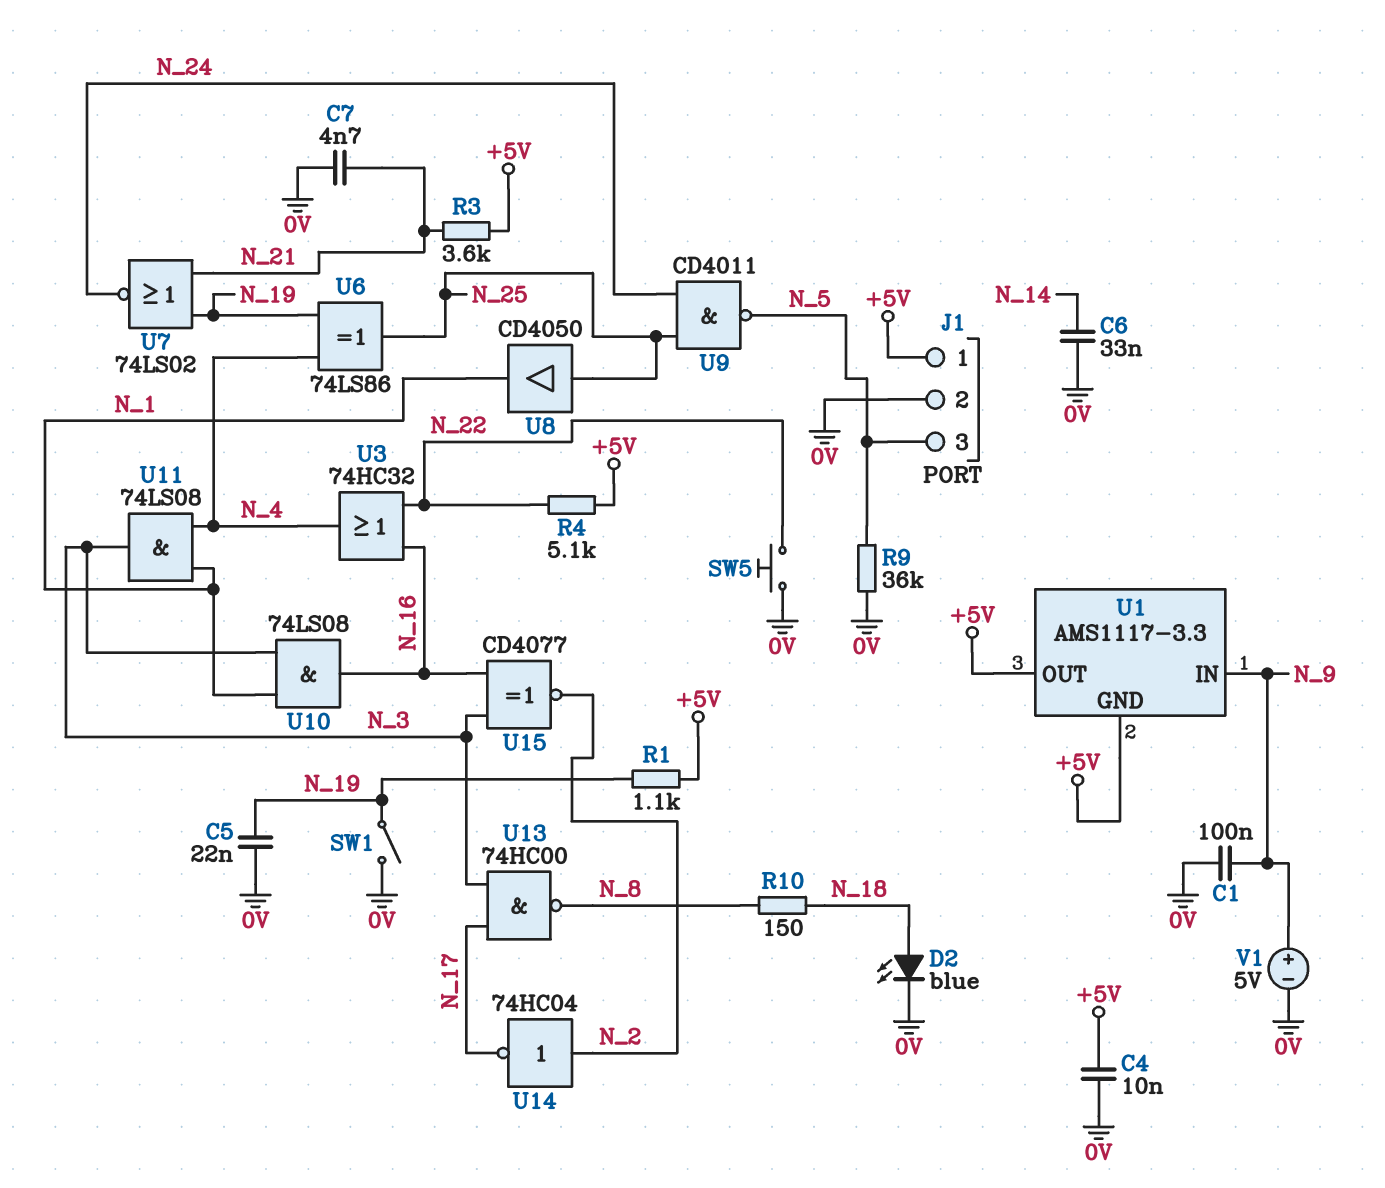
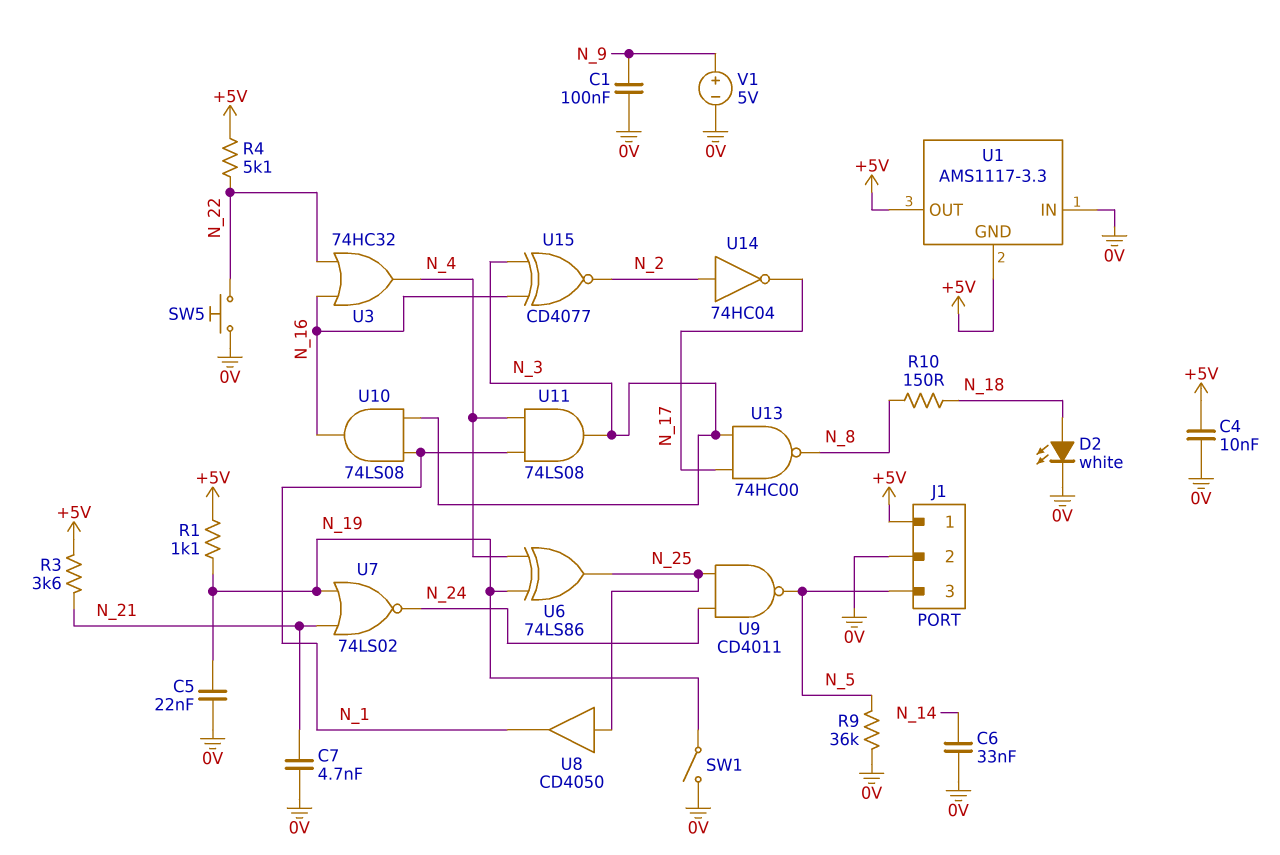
D2: LED blue (A N_18, K 0V) -> LED white (A N_18, K 0V)
U1 pin IN: N_9 -> 0V

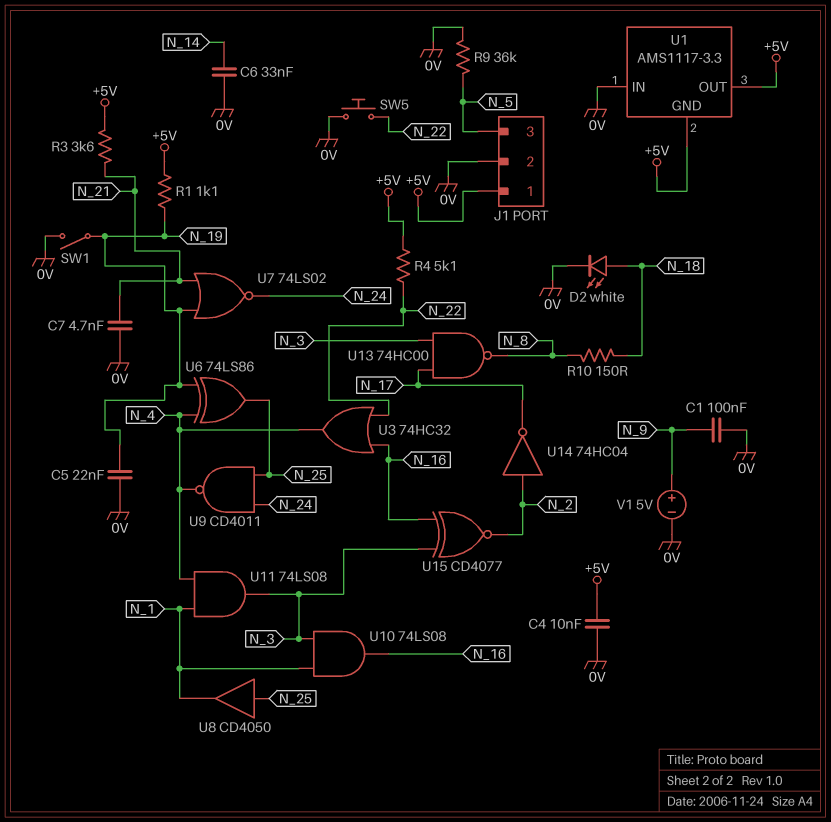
U9: NAND CD4011 (in N_24, in N_25, out N_5) -> NAND CD4011 (in N_24, in N_25, out N_4)

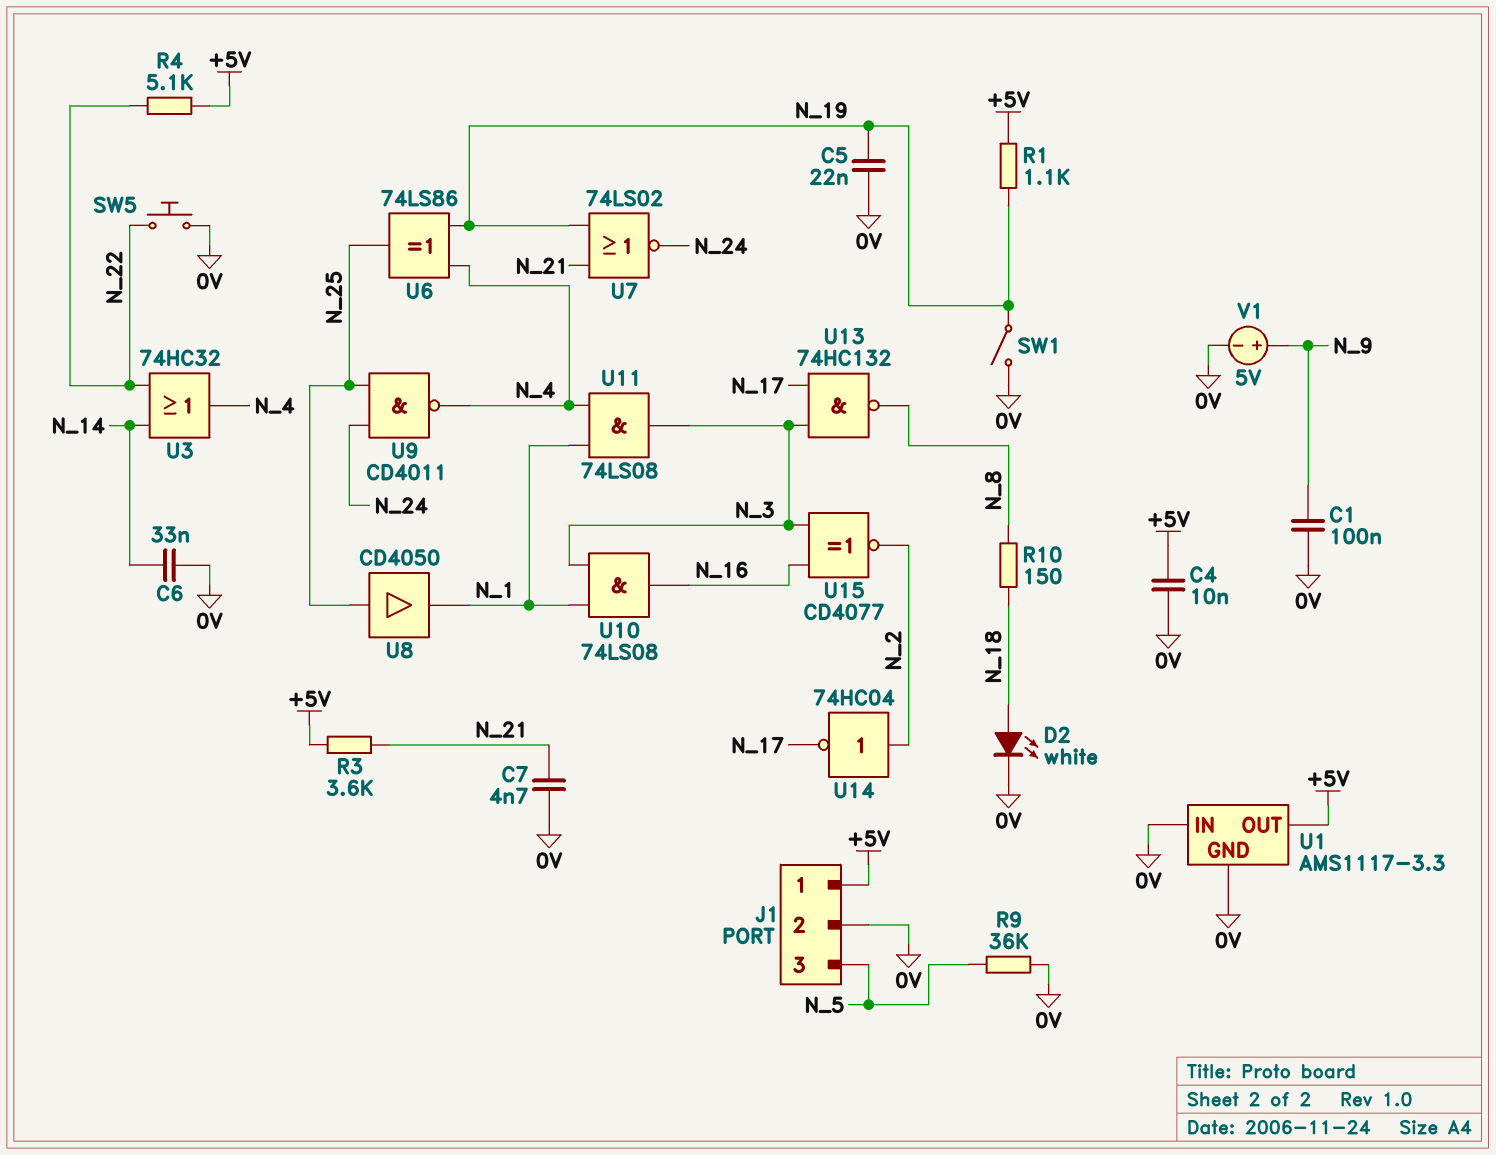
U1 pin GND: +5V -> 0V
U3: OR 74HC32 (in N_16, in N_22, out N_4) -> OR 74HC32 (in N_14, in N_22, out N_4)
U13: NAND 74HC00 (in N_3, in N_17, out N_8) -> NAND 74HC132 (in N_3, in N_17, out N_8)

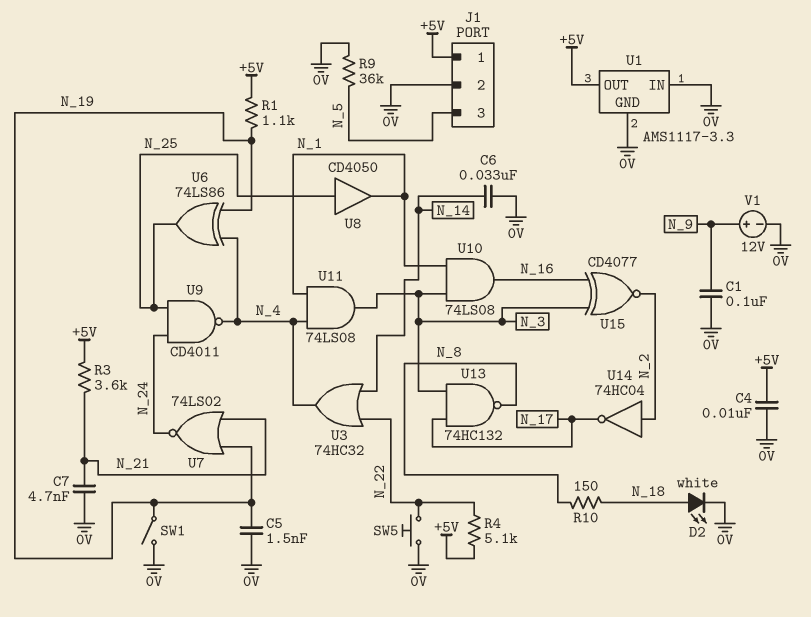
C5: 22nF (0V, N_19) -> 1.5nF (0V, N_19)
V1: 5V (plus N_9, minus 0V) -> 12V (plus N_9, minus 0V)

